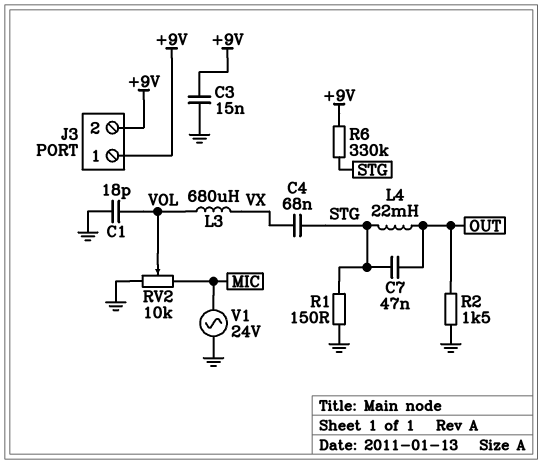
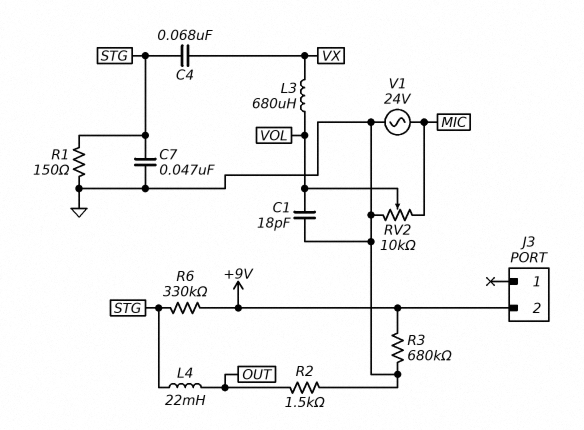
C3: 15nF (+9V, GND) -> none
C7: 47nF (OUT, STG) -> 47nF (GND, STG)
J3 pin 1: +9V -> none
R3: none -> 680k (+9V, GND)

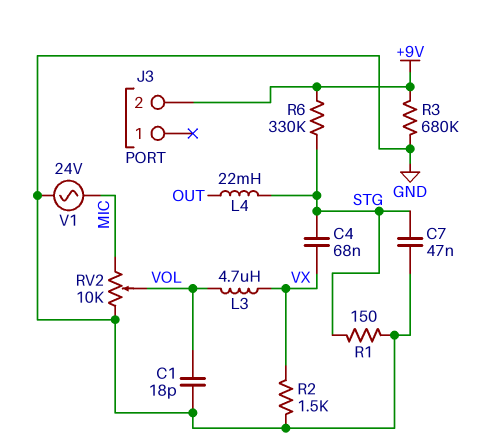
L3: 680uH (VOL, VX) -> 4.7uH (VOL, VX)
R2: 1.5k (GND, OUT) -> 1.5k (GND, VX)

